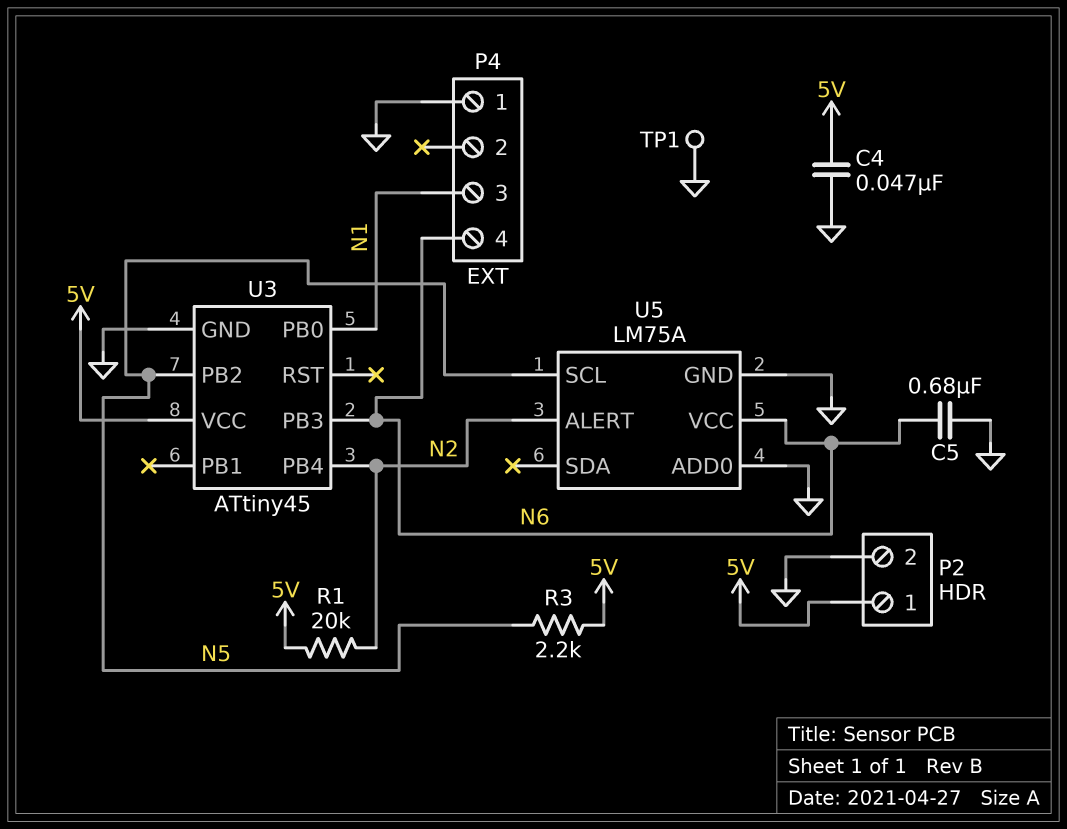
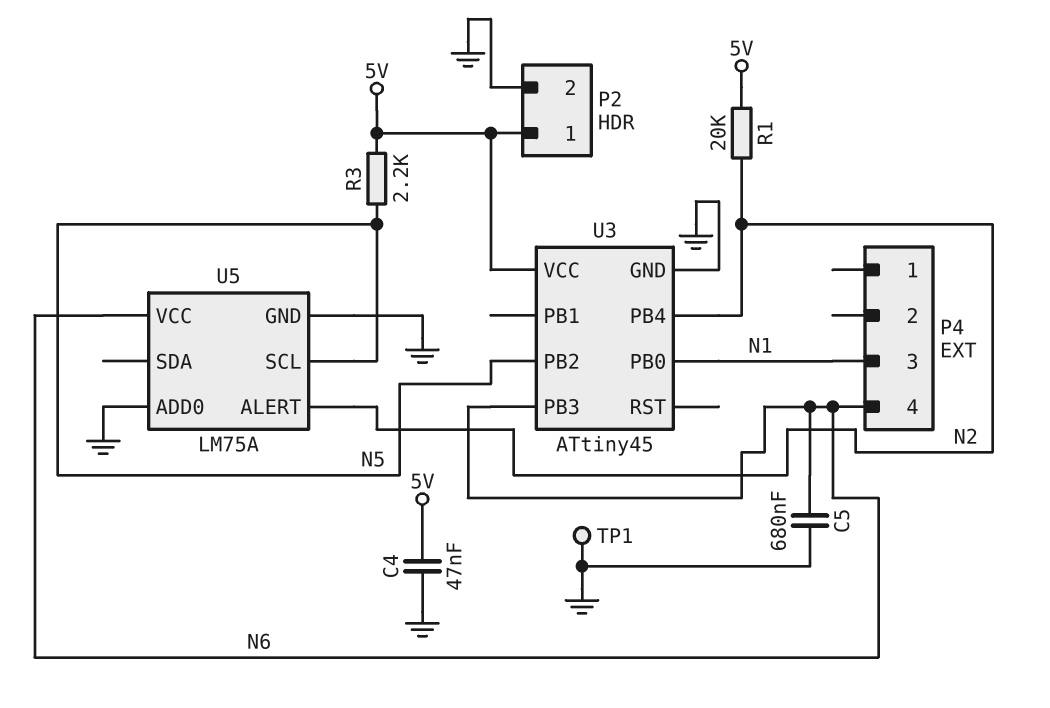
P4 pin 1: GND -> none

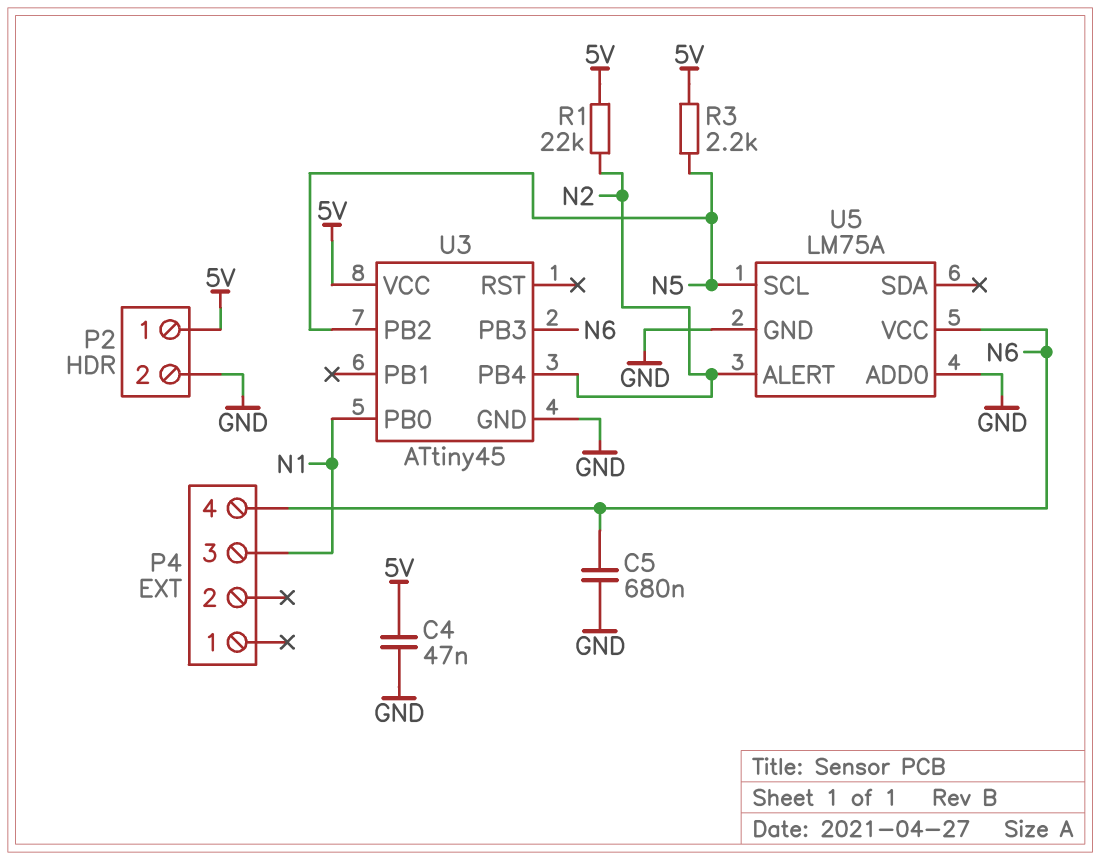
R1: 20k (5V, N2) -> 22k (5V, N2)
TP1: test point (GND) -> none

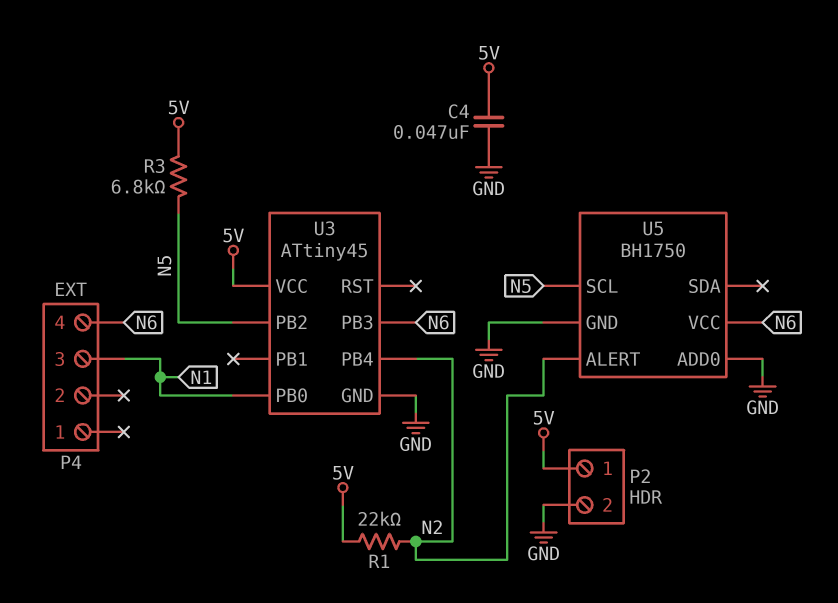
C5: 680nF (GND, N6) -> none
R3: 2.2k (5V, N5) -> 6.8k (5V, N5)
U5: LM75A -> BH1750

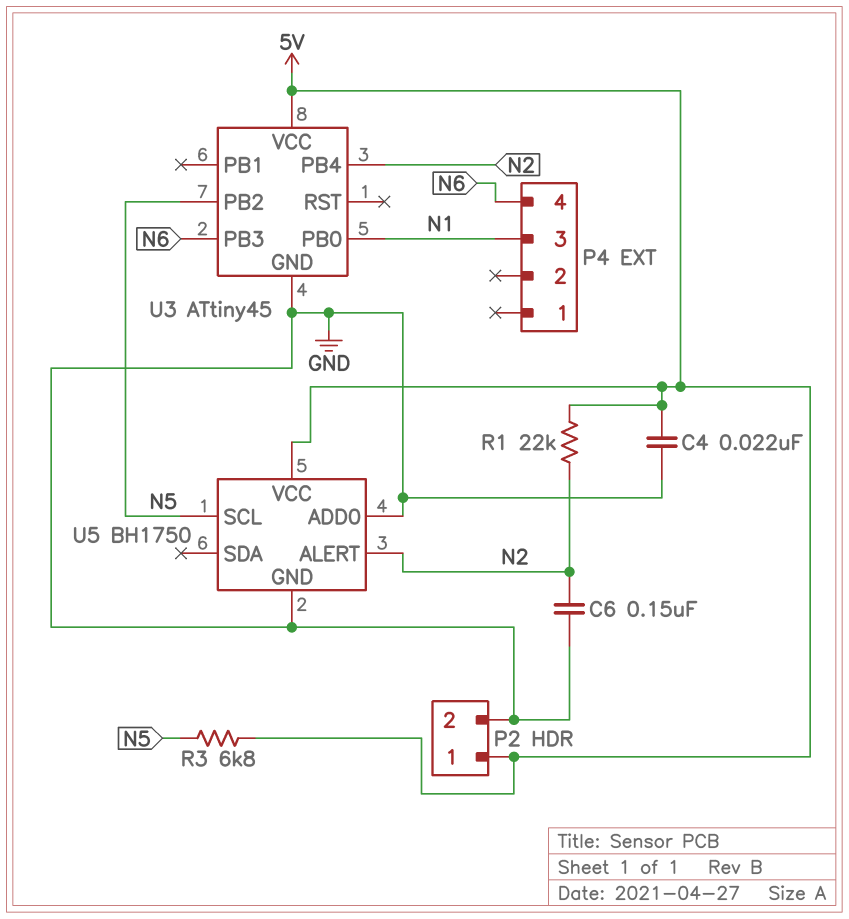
C4: 47nF (5V, GND) -> 22nF (5V, GND)
C6: none -> 150nF (GND, N2)
U5 pin VCC: N6 -> 5V

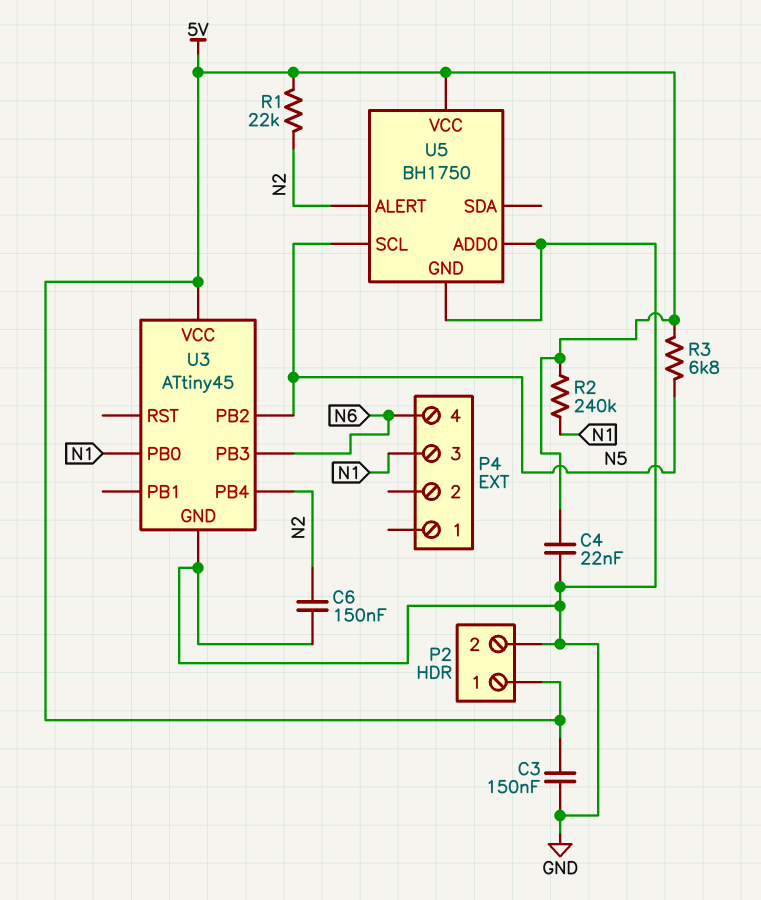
C3: none -> 150nF (5V, GND)
R2: none -> 240k (5V, N1)

